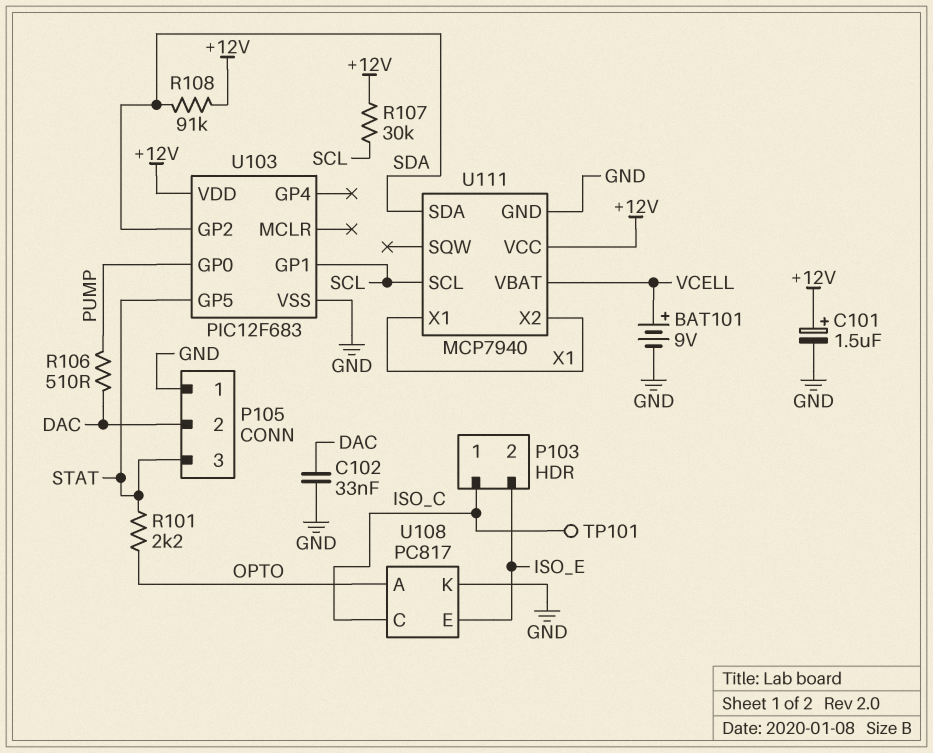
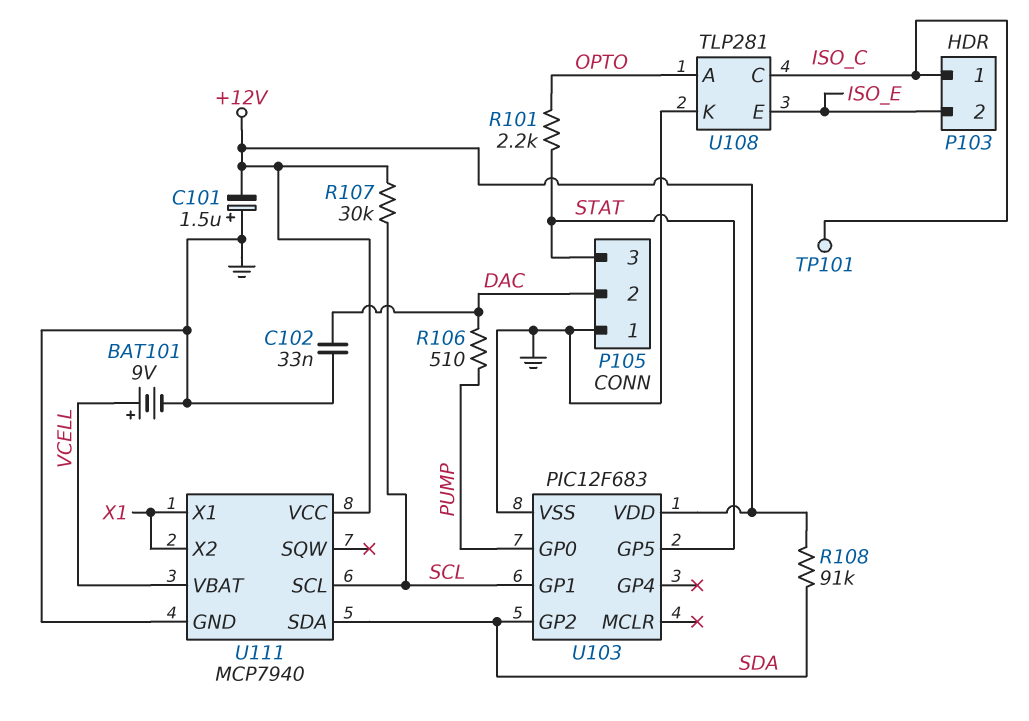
C101: 1.5uF (plus +12V, minus GND) -> 1.5uF (plus GND, minus +12V)
U108: PC817 -> TLP281

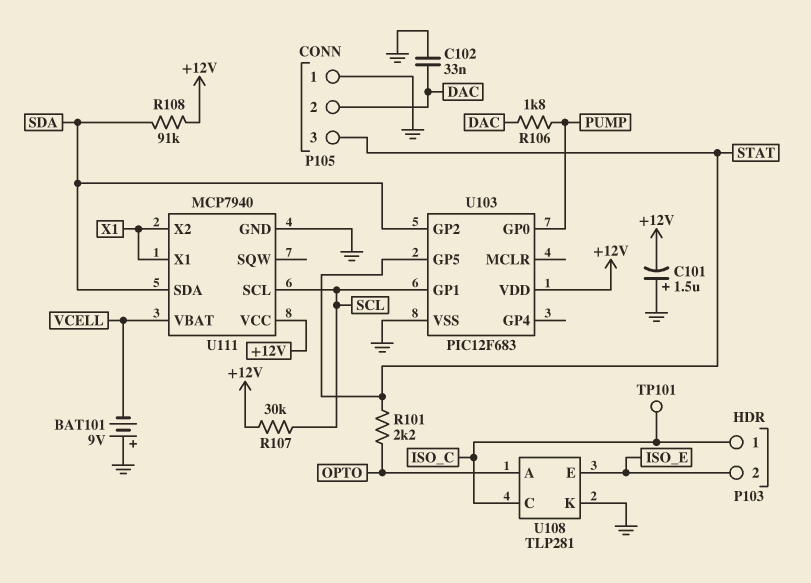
BAT101: 9V (plus VCELL, minus GND) -> 9V (plus GND, minus VCELL)
R106: 510 (DAC, PUMP) -> 1.8k (DAC, PUMP)

